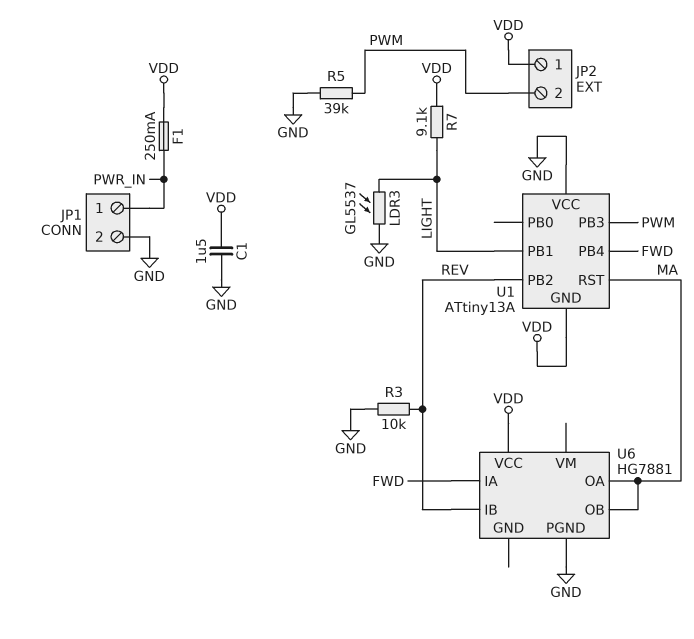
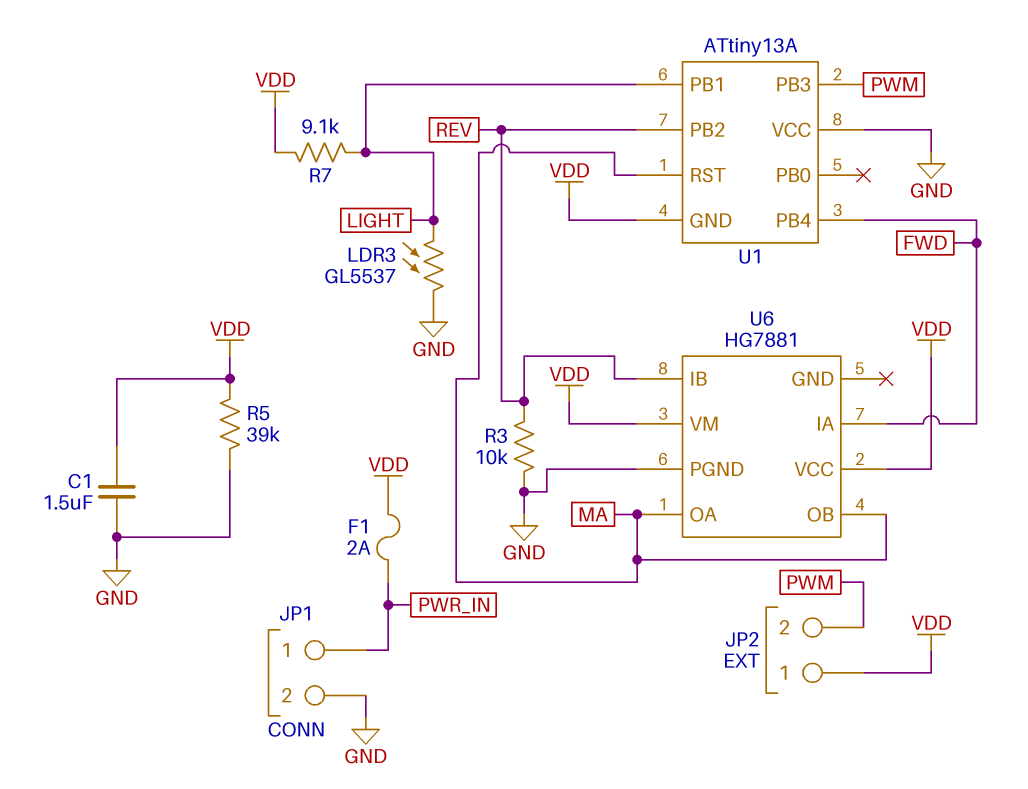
F1: 250mA (PWR_IN, VDD) -> 2A (PWR_IN, VDD)
R5: 39k (GND, PWM) -> 39k (GND, VDD)
U6 pin VM: none -> VDD

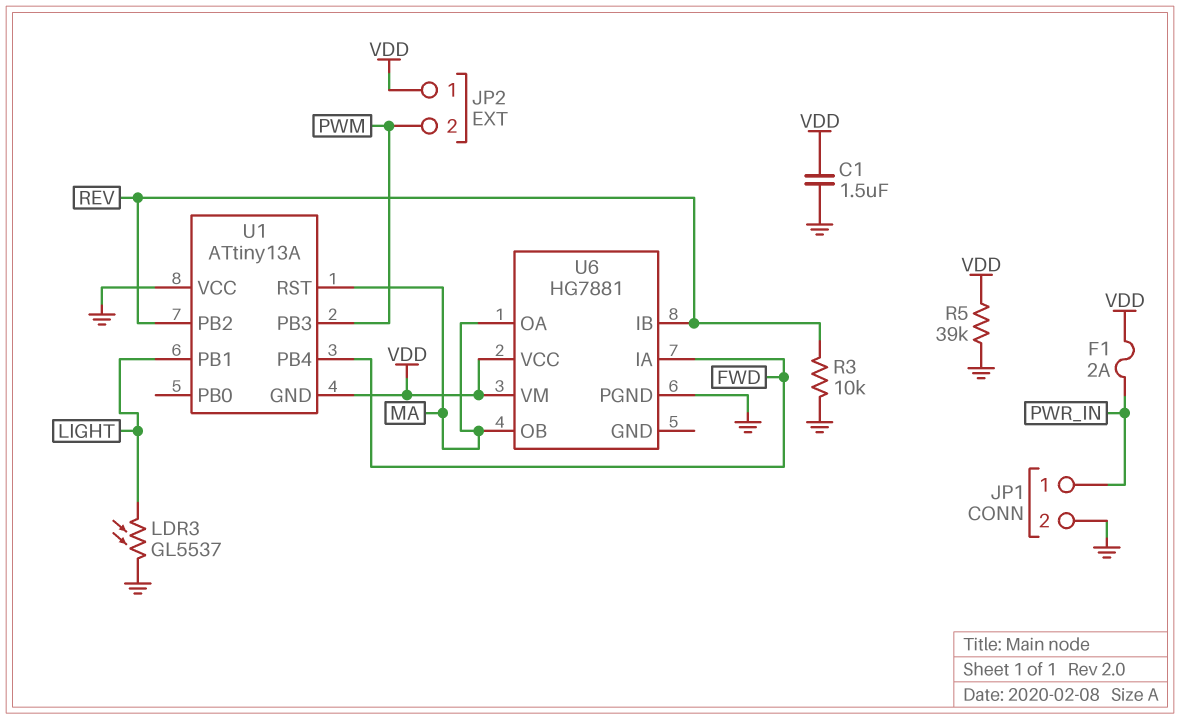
R7: 9.1k (LIGHT, VDD) -> none

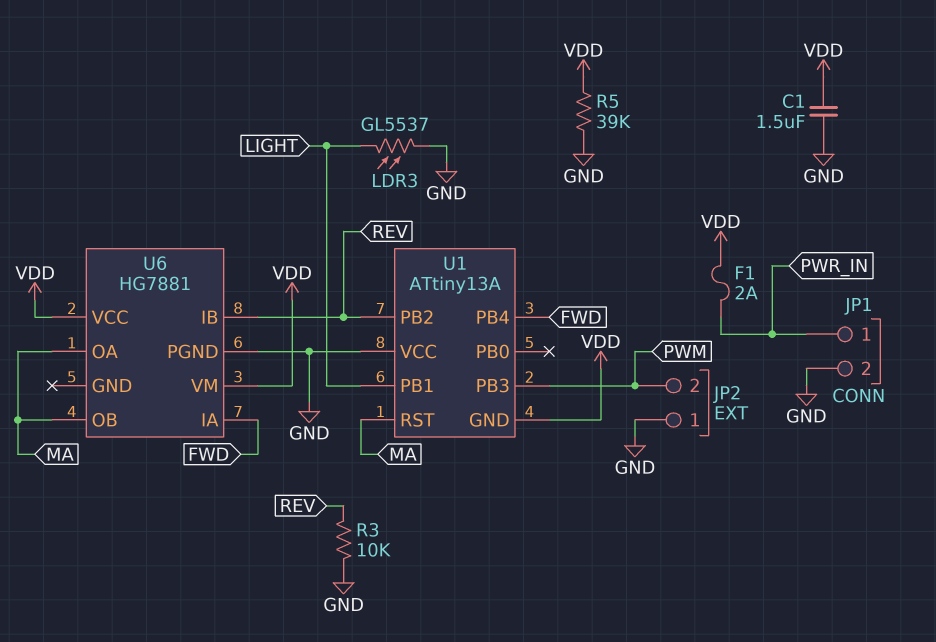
JP2 pin 1: VDD -> GND

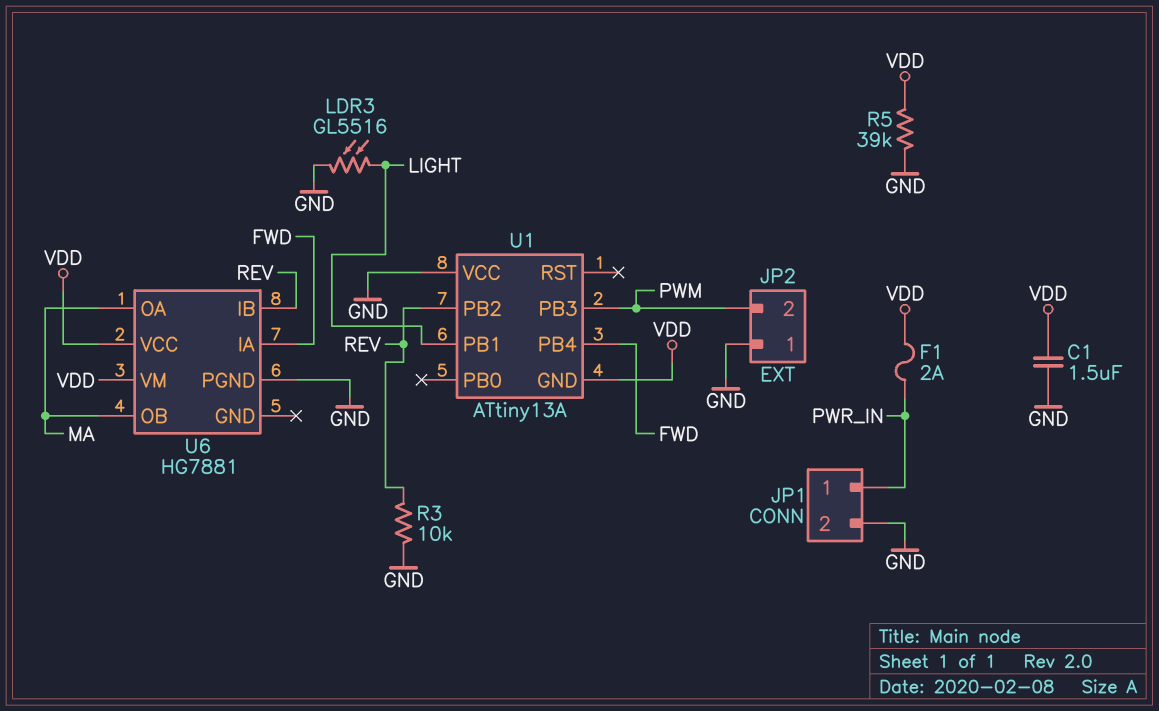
LDR3: GL5537 (GND, LIGHT) -> GL5516 (GND, LIGHT)
U1 pin RST: MA -> none

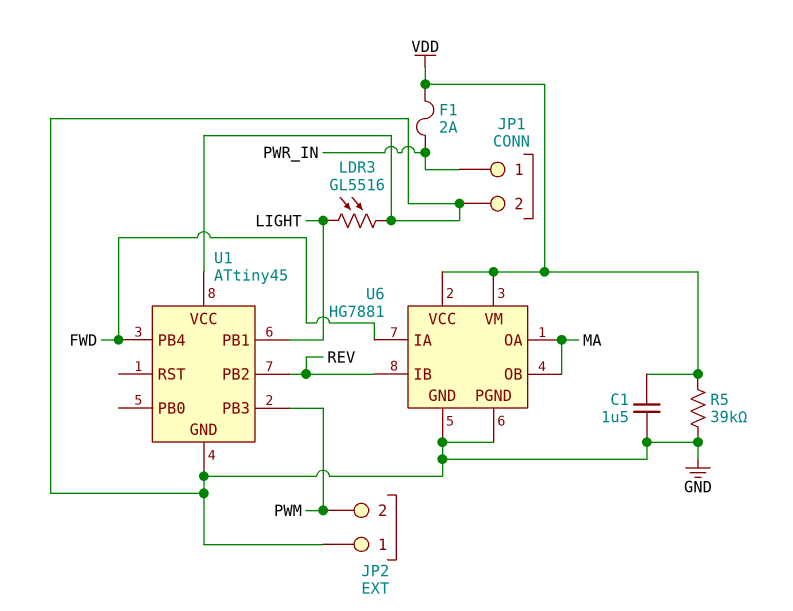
R3: 10k (GND, REV) -> none
U1: ATtiny13A -> ATtiny45
U1 pin GND: VDD -> GND
U6 pin GND: none -> GND

